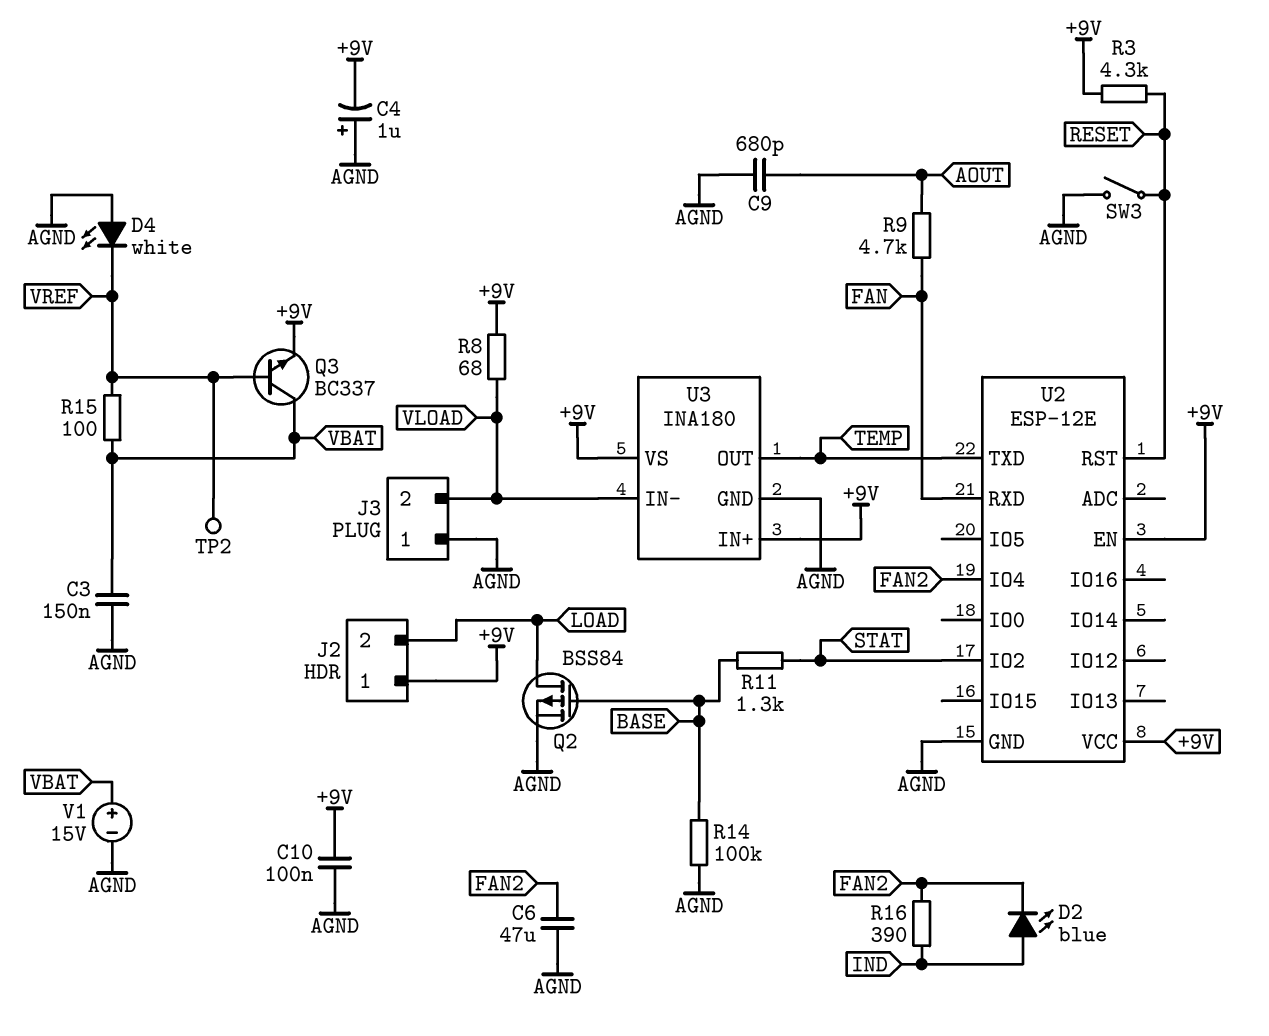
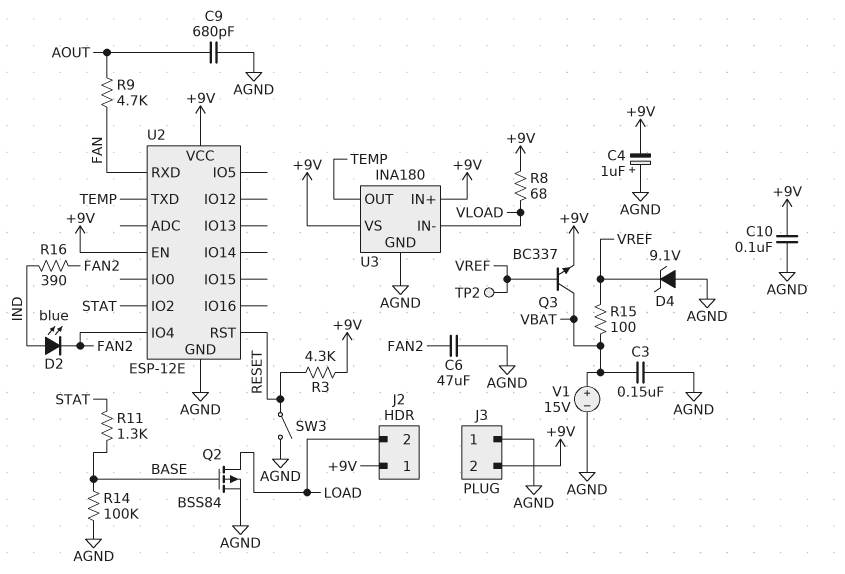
D4: LED white (A AGND, K VREF) -> zener 9.1V (A AGND, K VREF)
J3 pin 2: VLOAD -> +9V

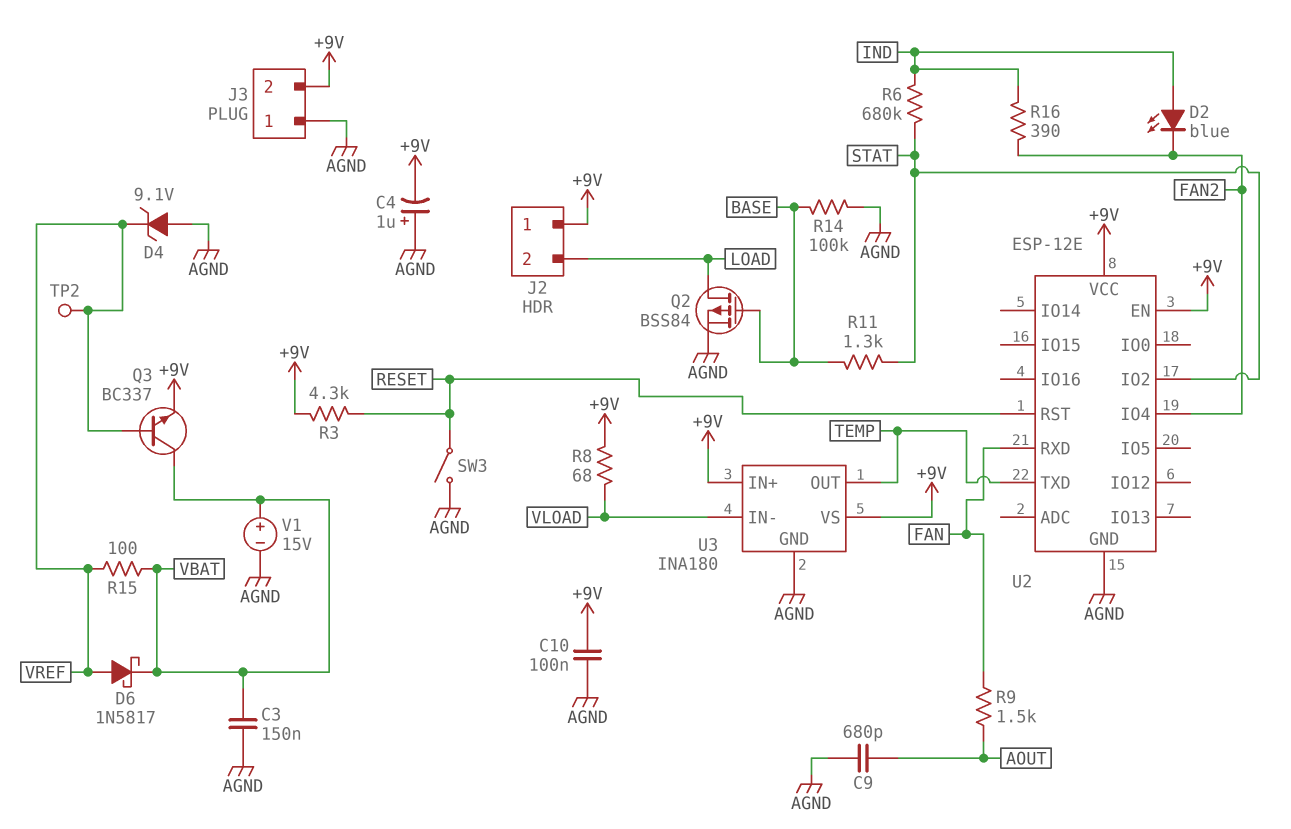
C6: 47uF (AGND, FAN2) -> none
D6: none -> schottky 1N5817 (A VREF, K VBAT)
R6: none -> 680k (IND, STAT)
R9: 4.7k (AOUT, FAN) -> 1.5k (AOUT, FAN)

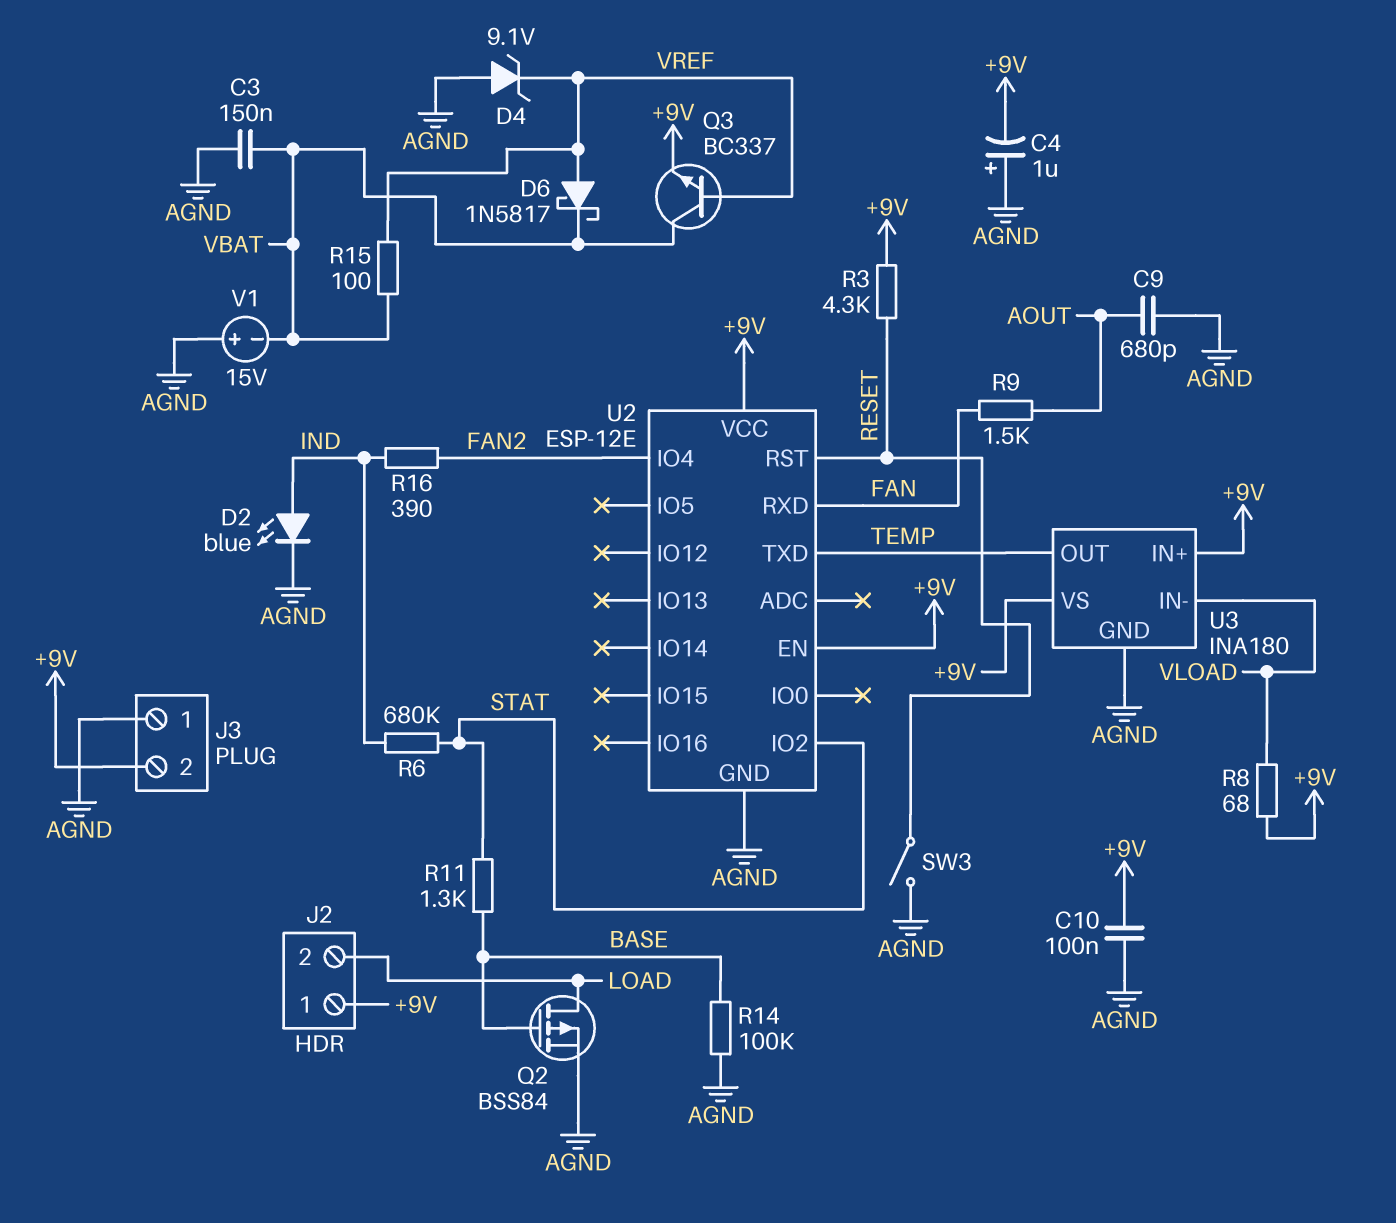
D2: LED blue (A IND, K FAN2) -> LED blue (A IND, K AGND)
TP2: test point (VREF) -> none
V1: 15V (plus VBAT, minus AGND) -> 15V (plus AGND, minus VBAT)

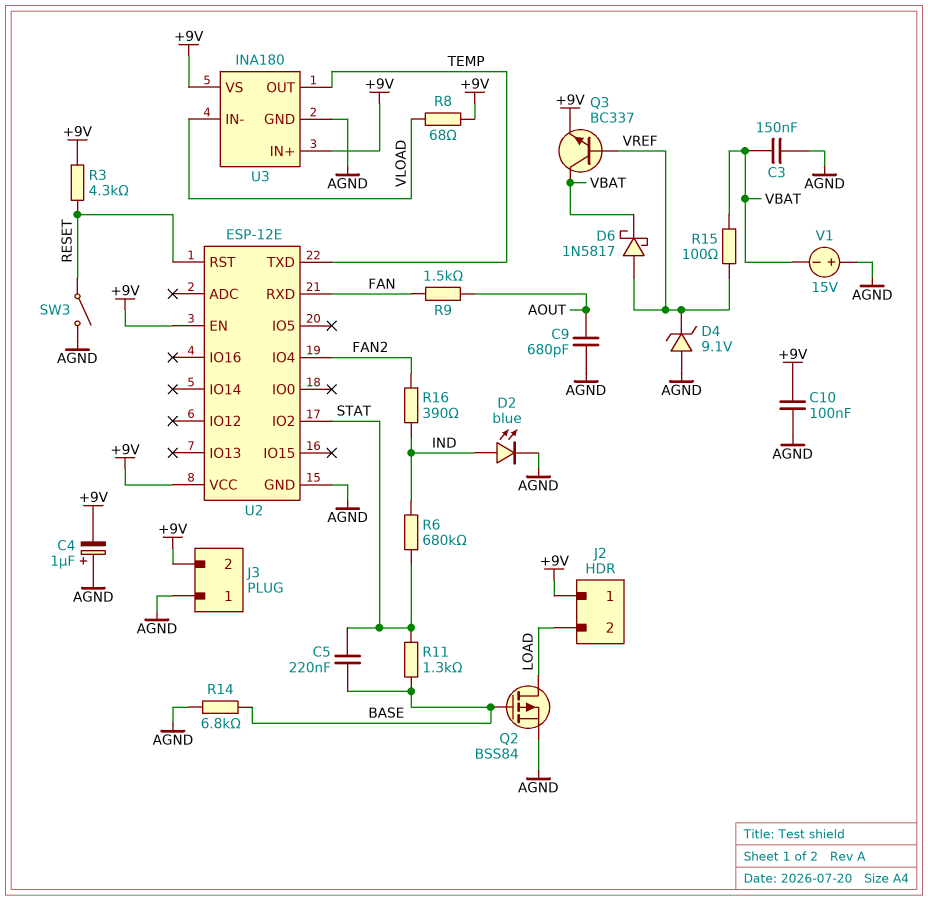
C5: none -> 220nF (BASE, STAT)
R14: 100k (AGND, BASE) -> 6.8k (AGND, BASE)

